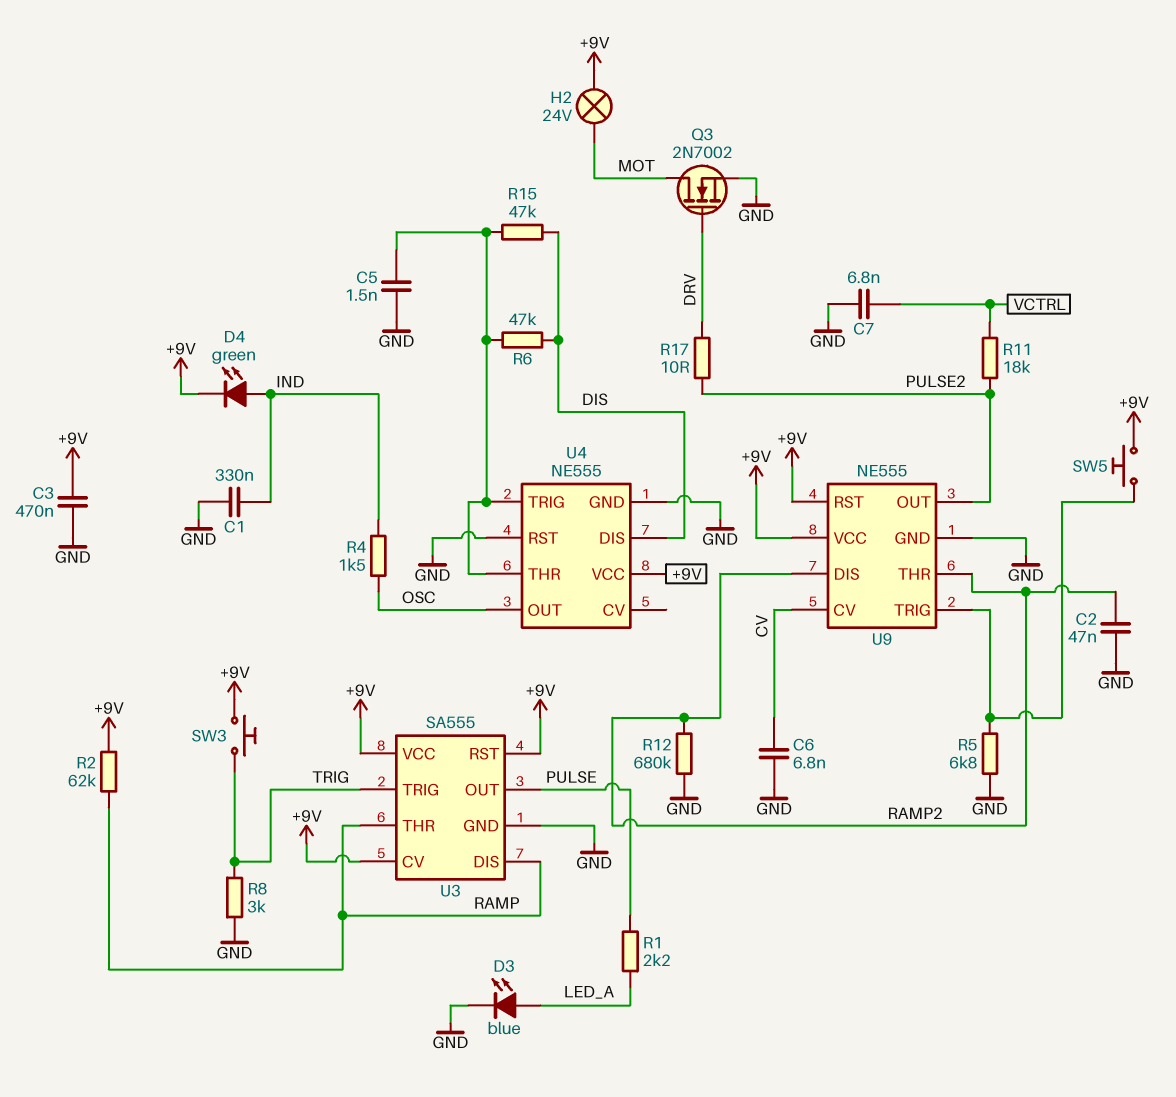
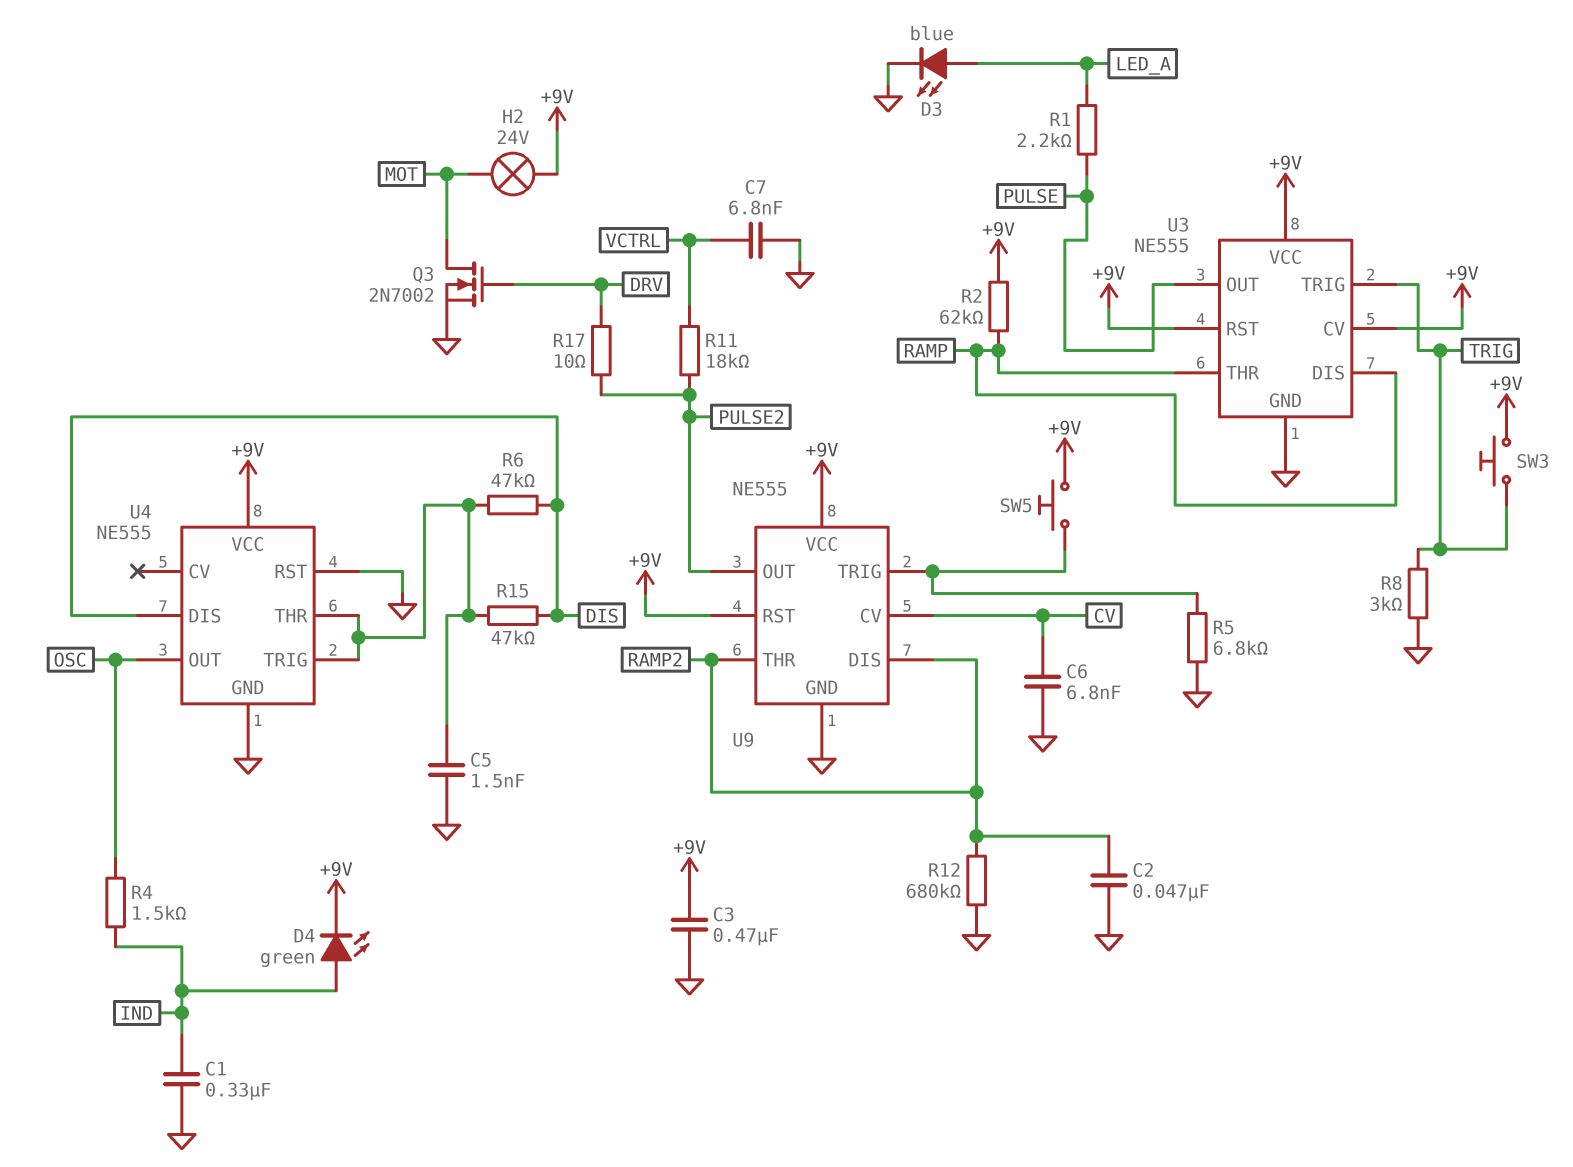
U3: SA555 -> NE555

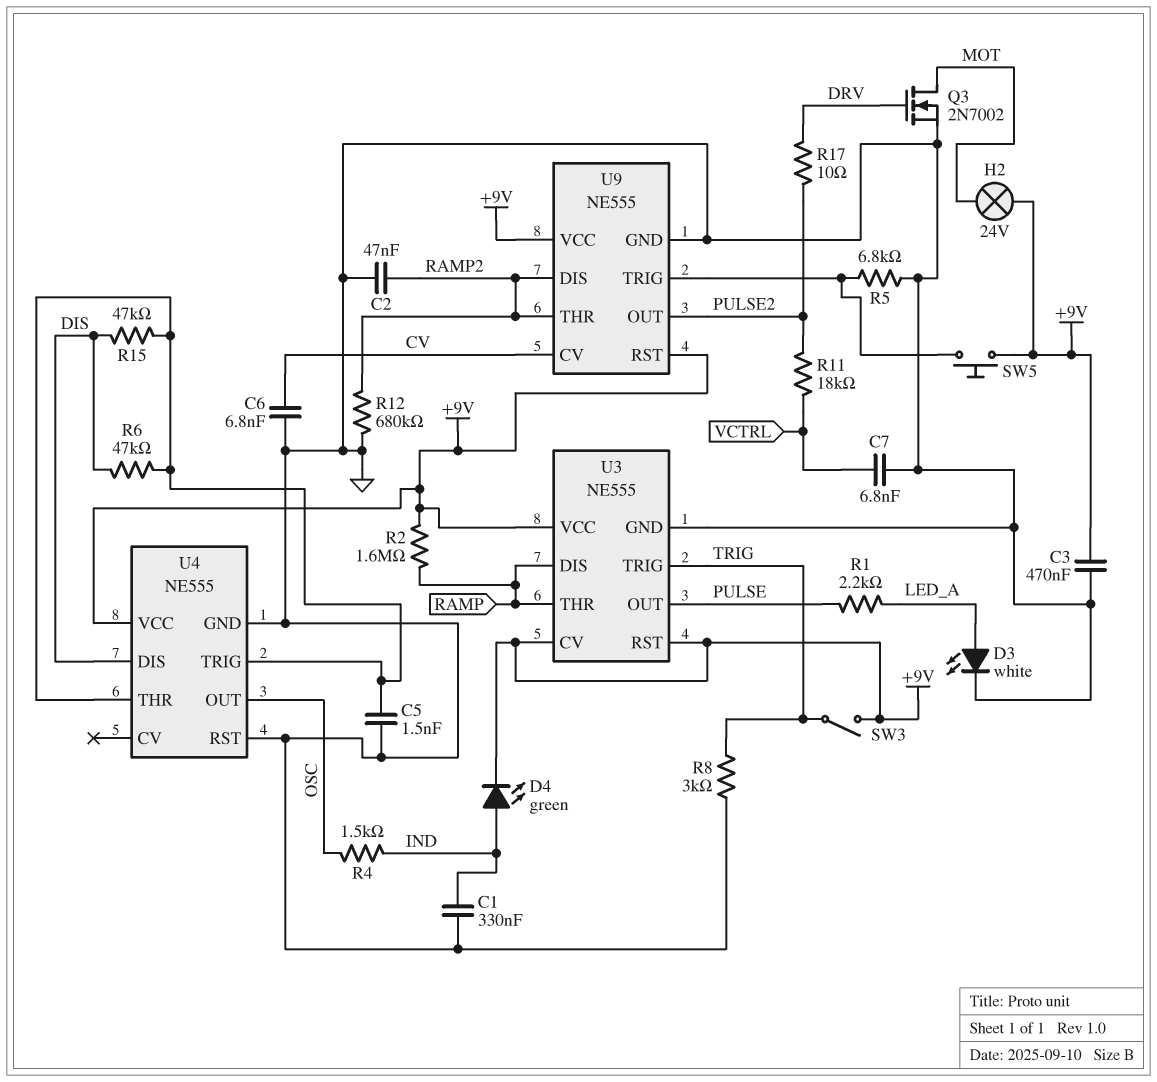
D3: LED blue (A LED_A, K GND) -> LED white (A LED_A, K GND)
R2: 62k (+9V, RAMP) -> 1.6M (+9V, RAMP)
SW3: button (+9V, TRIG) -> switch (+9V, TRIG)

